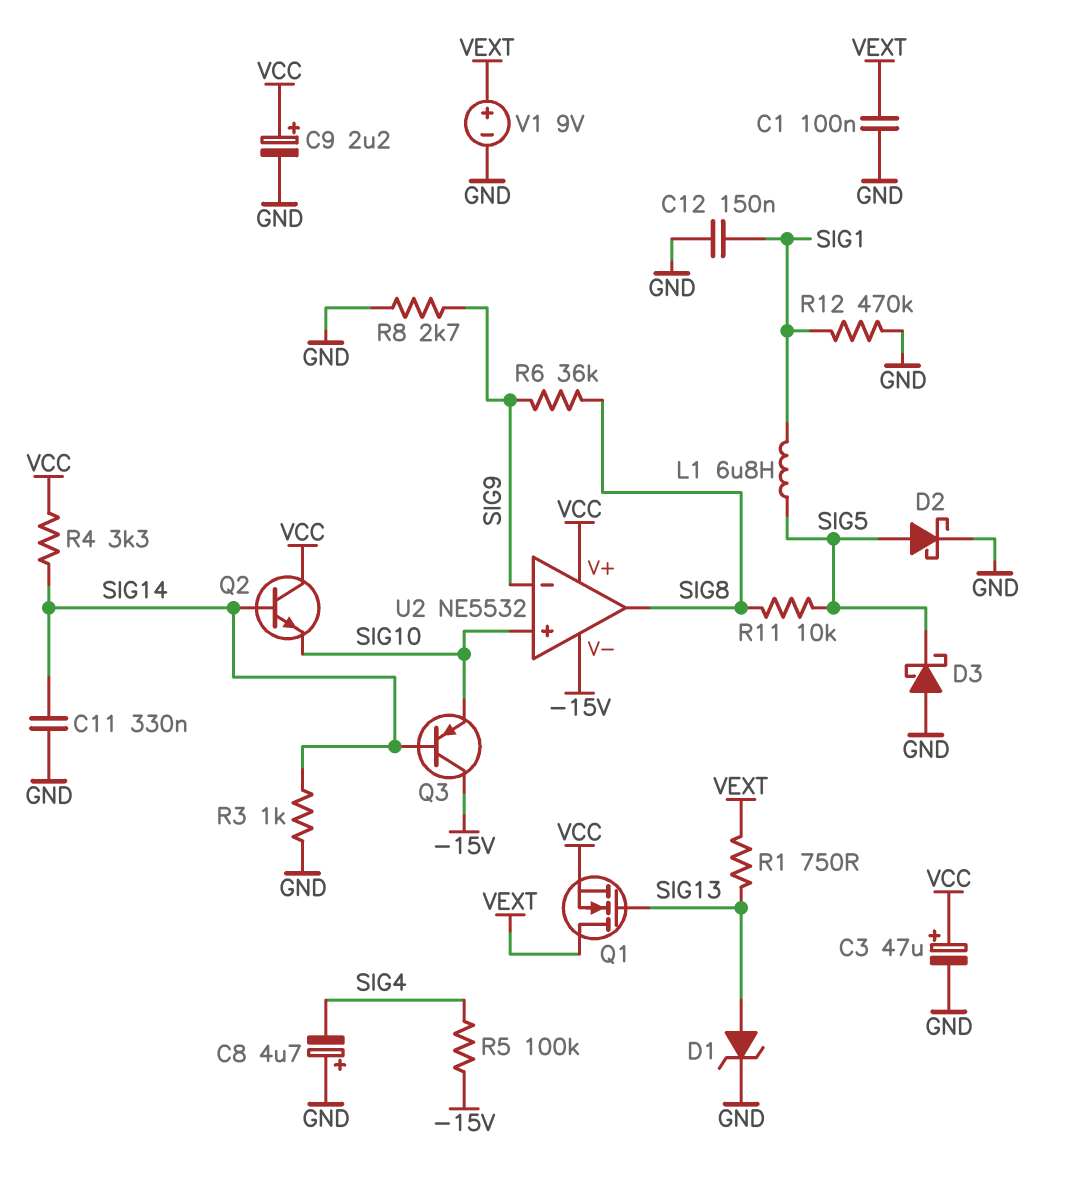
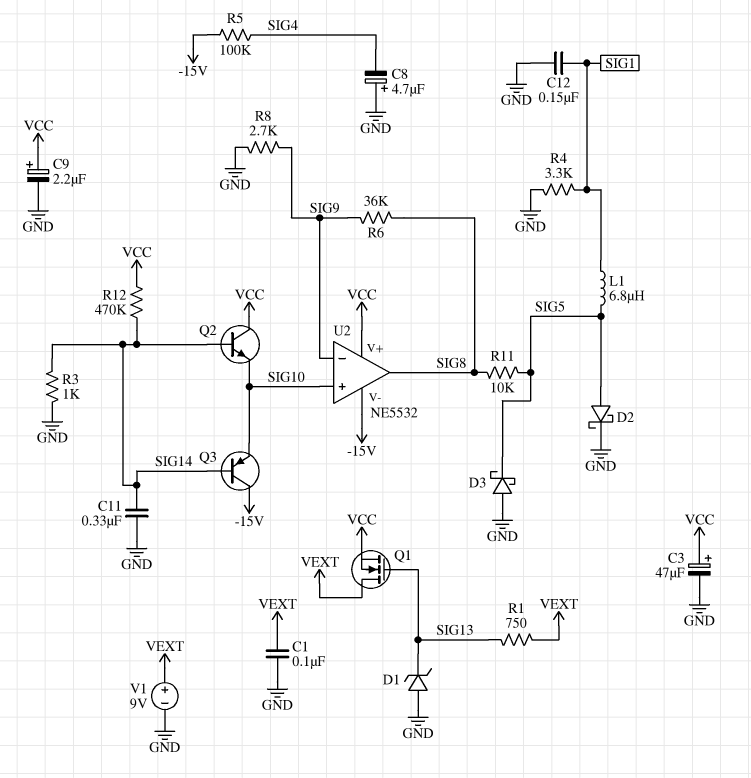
D1: zener (A SIG13, K GND) -> zener (A GND, K SIG13)
R4: 3.3k (SIG14, VCC) -> 3.3k (GND, SIG1)
R12: 470k (GND, SIG1) -> 470k (SIG14, VCC)

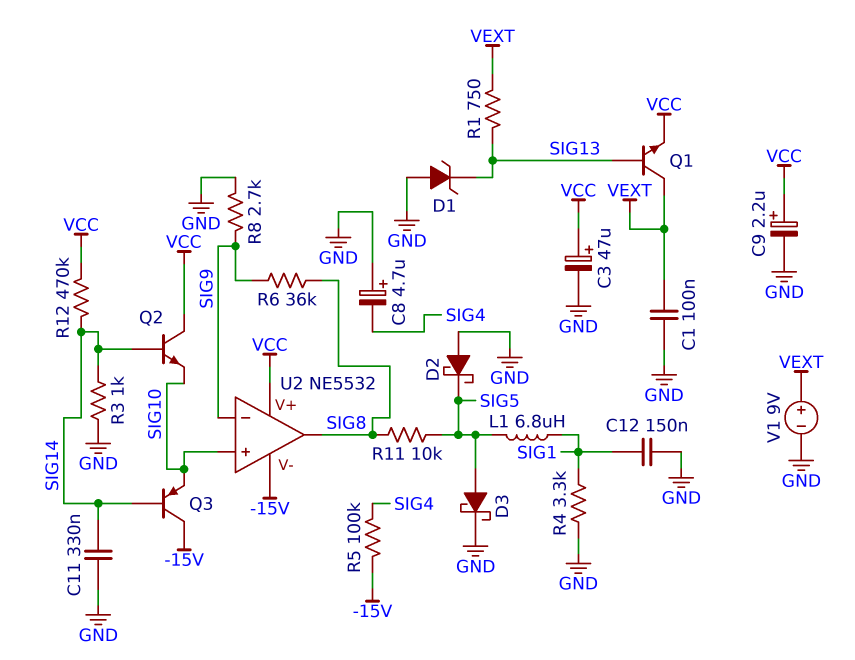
D2: schottky (A SIG5, K GND) -> schottky (A GND, K SIG5)
D3: schottky (A GND, K SIG5) -> schottky (A SIG5, K GND)
Q1: NMOS (G SIG13, D VEXT, S VCC) -> NPN (B SIG13, C VEXT, E VCC)

